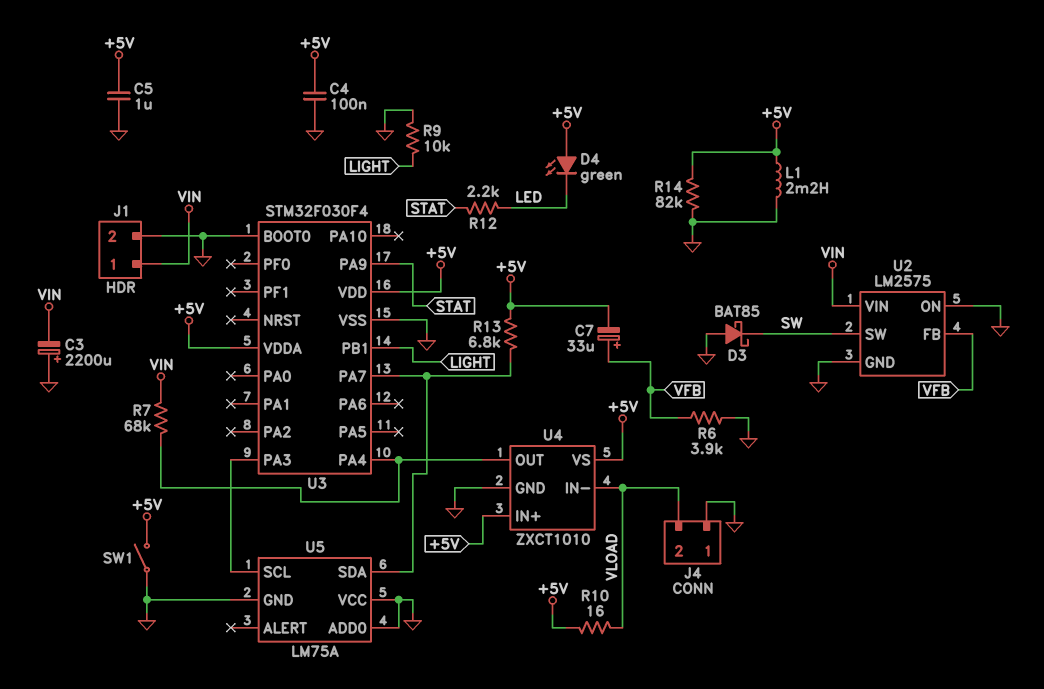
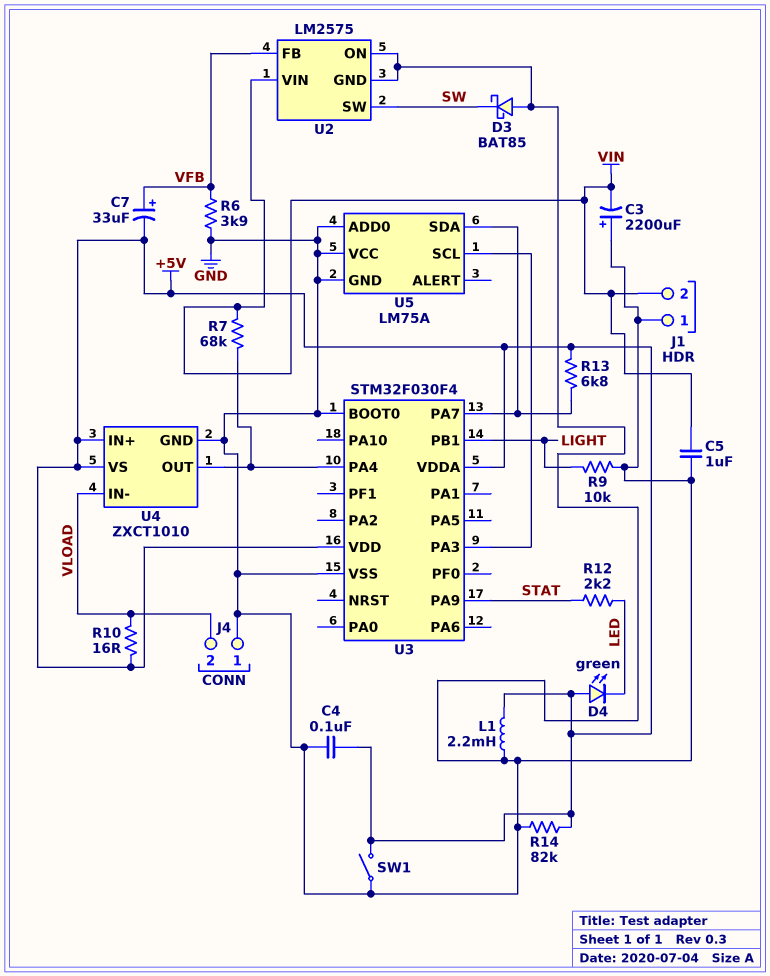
C5: 1uF (+5V, GND) -> 1uF (GND, VIN)
J1 pin 1: VIN -> GND
J1 pin 2: GND -> VIN

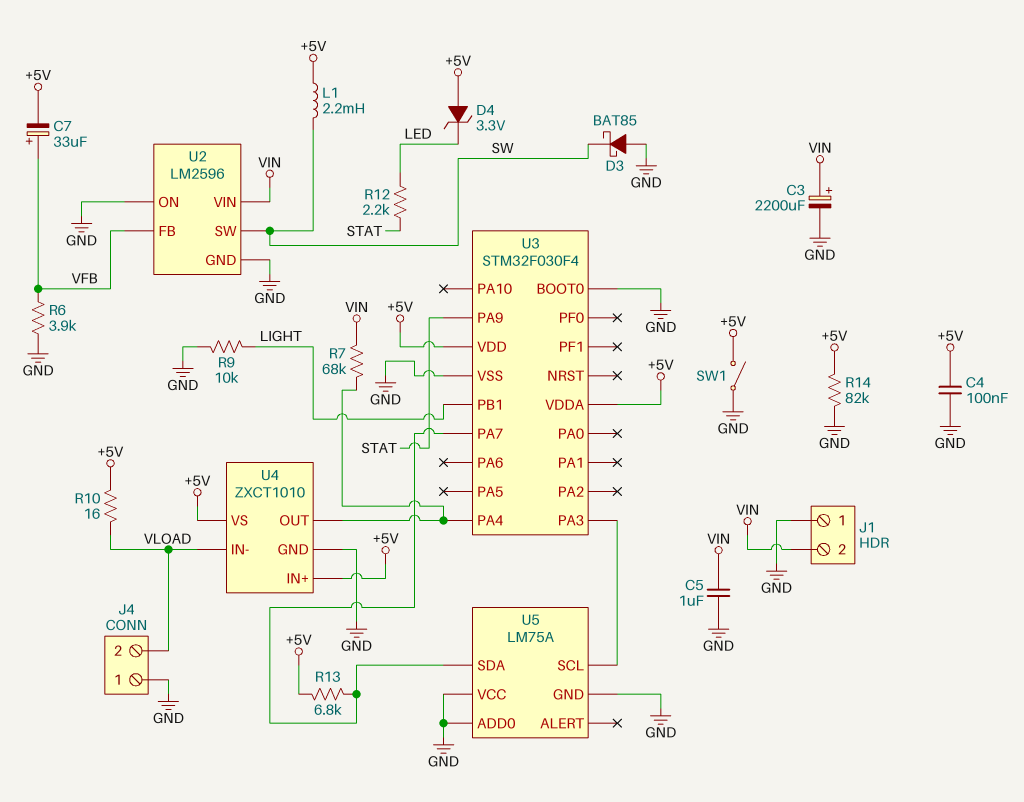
C3: 2200uF (plus GND, minus VIN) -> 2200uF (plus VIN, minus GND)
D4: LED green (A +5V, K LED) -> zener 3.3V (A +5V, K LED)
L1: 2.2mH (+5V, GND) -> 2.2mH (+5V, SW)
U2: LM2575 -> LM2596

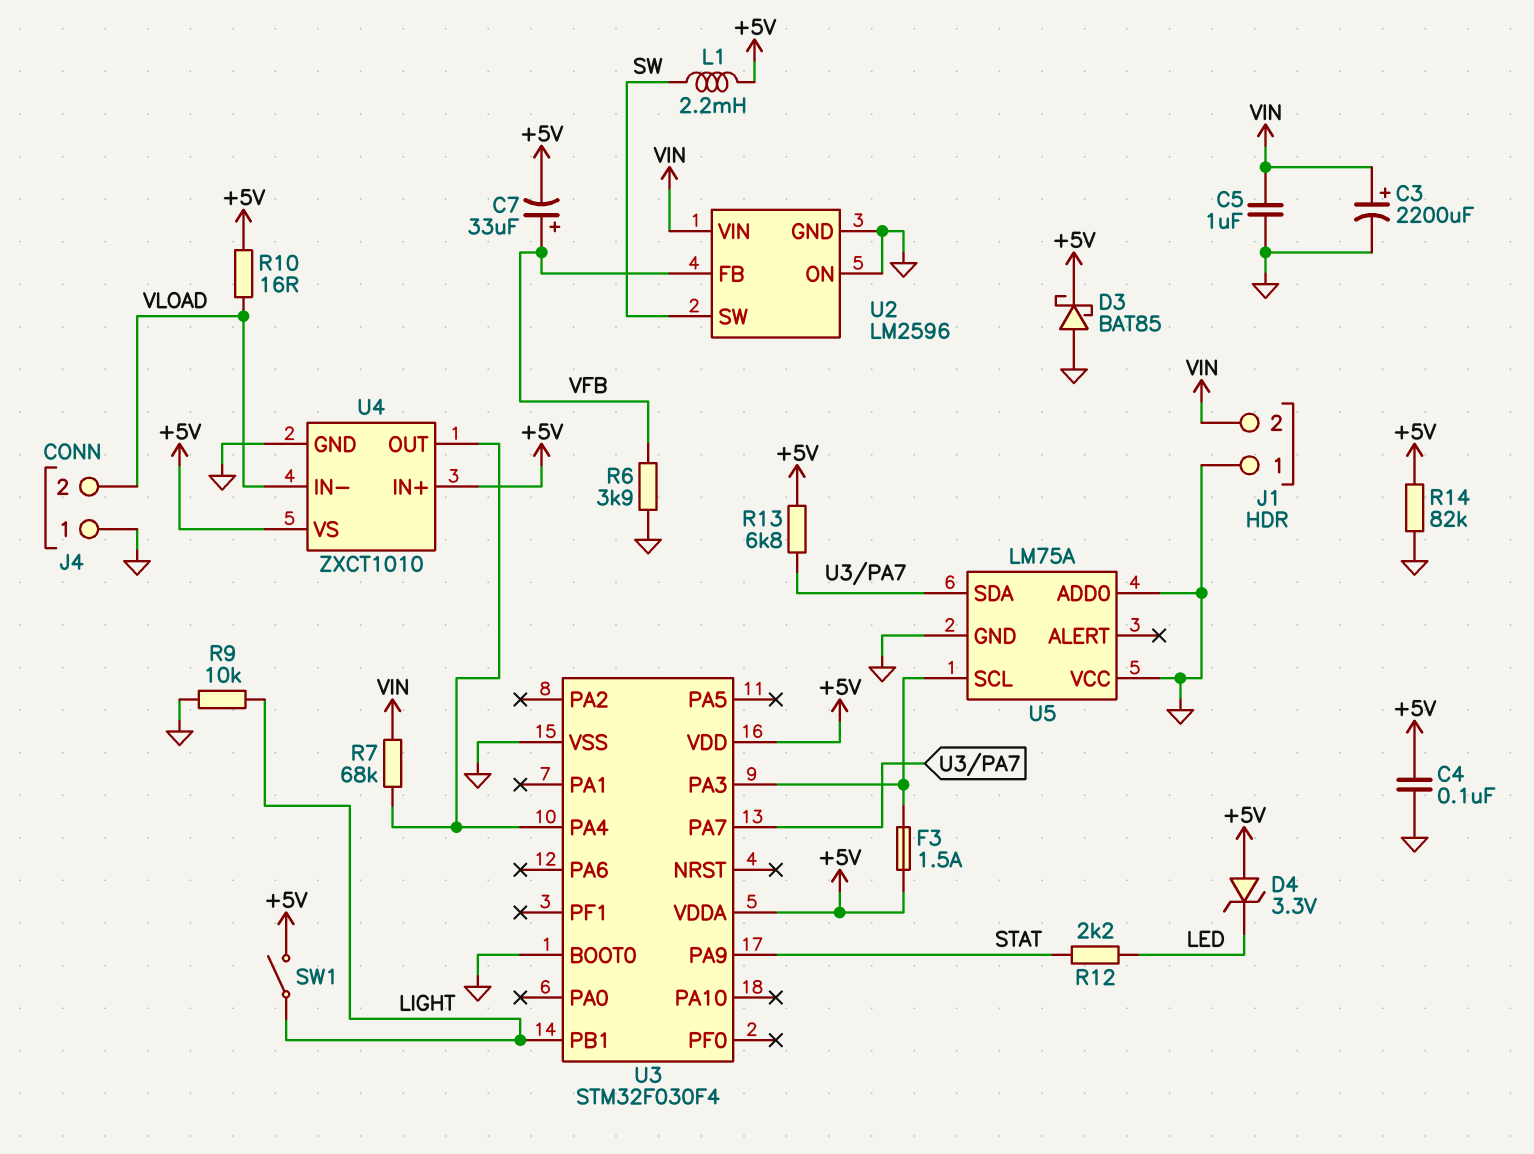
D3: schottky BAT85 (A GND, K SW) -> schottky BAT85 (A GND, K +5V)
F3: none -> 1.5A (+5V, U3/PA3)
SW1: switch (+5V, GND) -> switch (+5V, LIGHT)

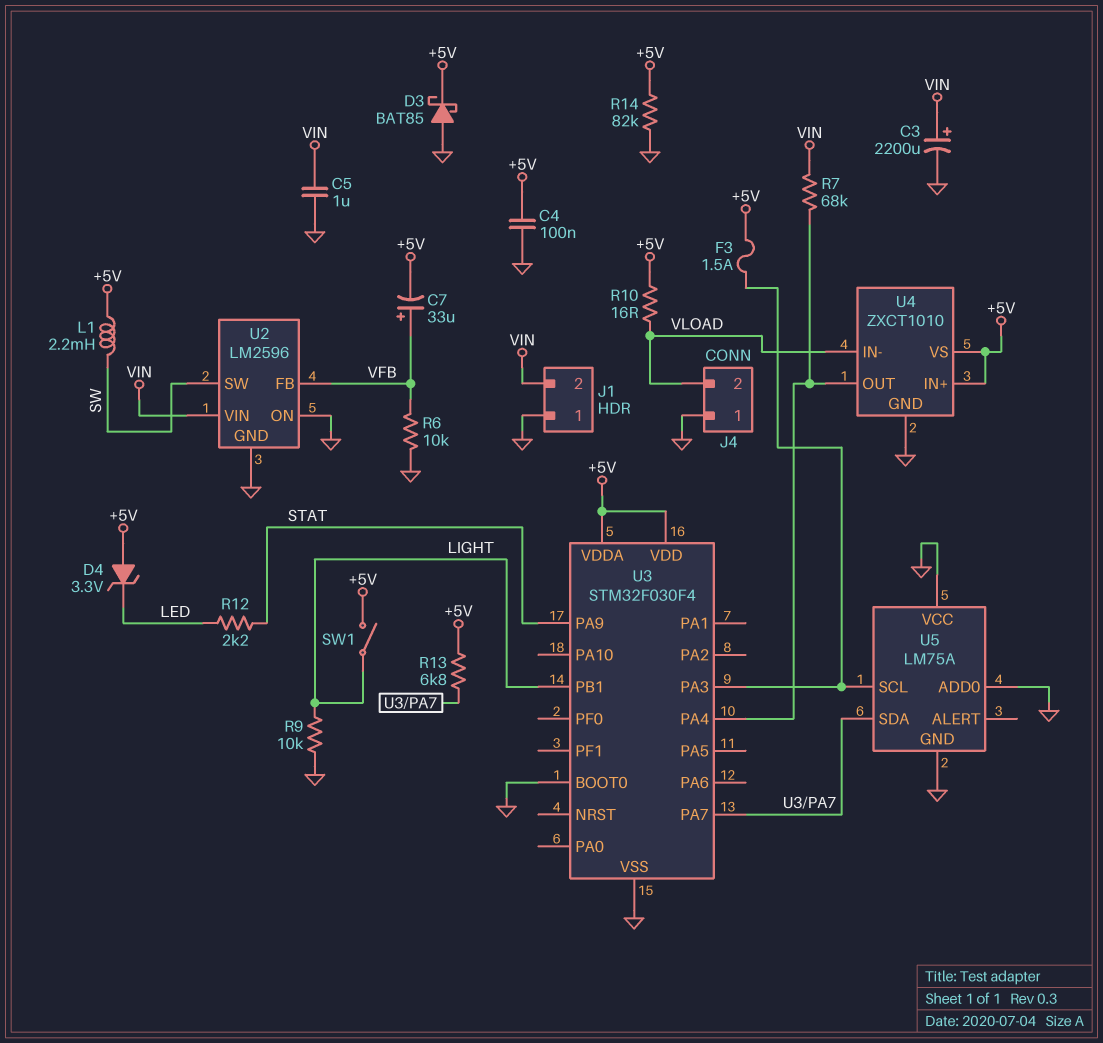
R6: 3.9k (GND, VFB) -> 10k (GND, VFB)

